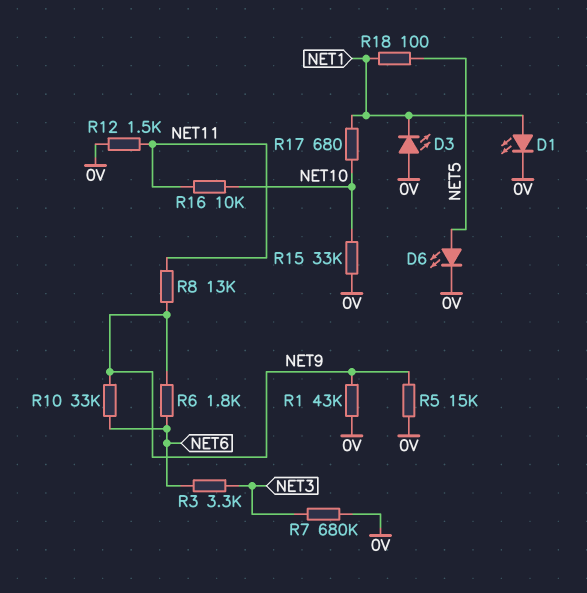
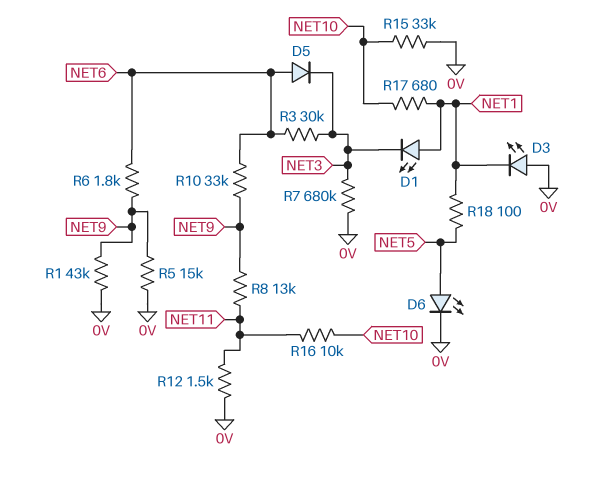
D1: LED (A NET1, K 0V) -> LED (A NET1, K NET3)
D5: none -> diode (A NET6, K NET3)
R3: 3.3k (NET3, NET6) -> 30k (NET3, NET6)

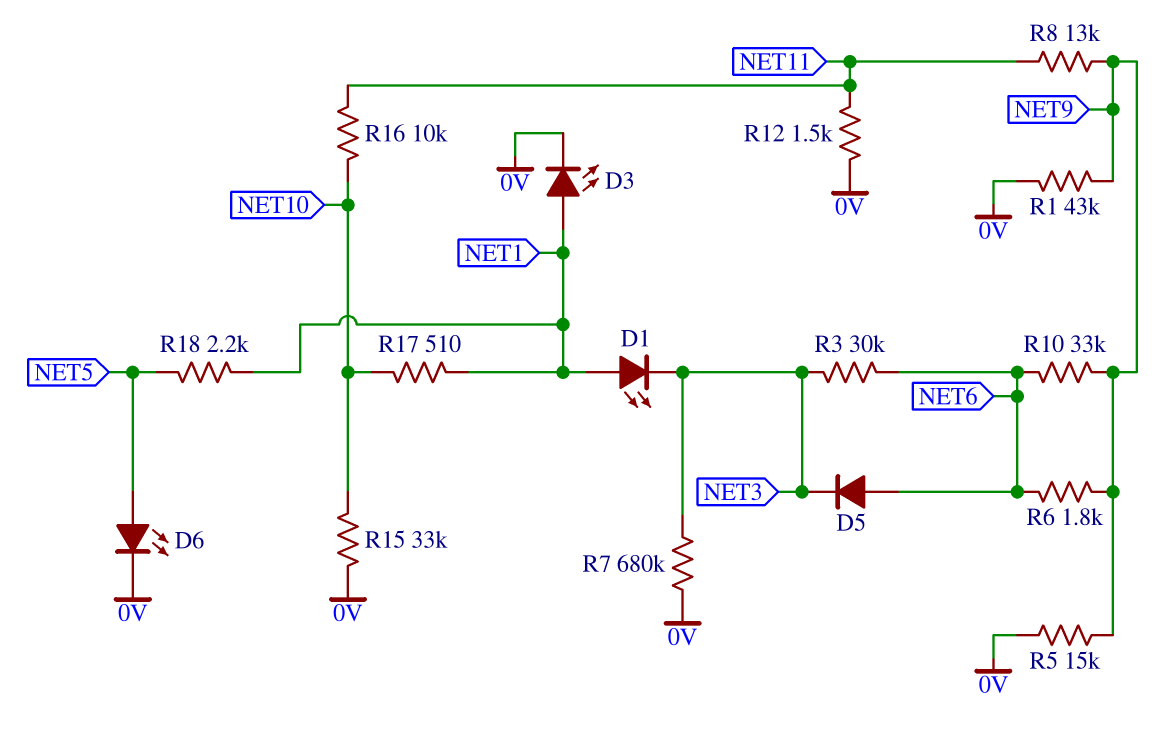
D3: LED (A 0V, K NET1) -> LED (A NET1, K 0V)
R17: 680 (NET1, NET10) -> 510 (NET1, NET10)
R18: 100 (NET1, NET5) -> 2.2k (NET1, NET5)

